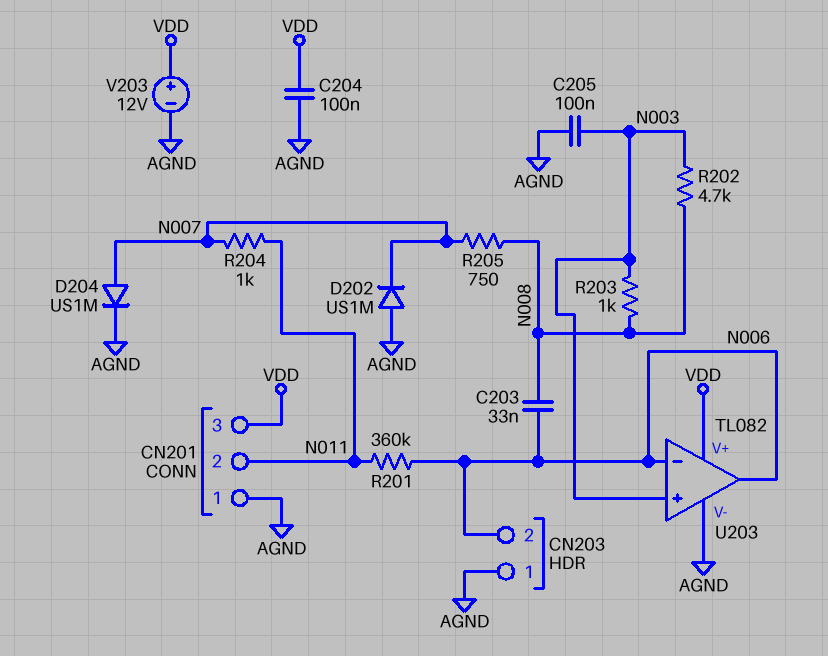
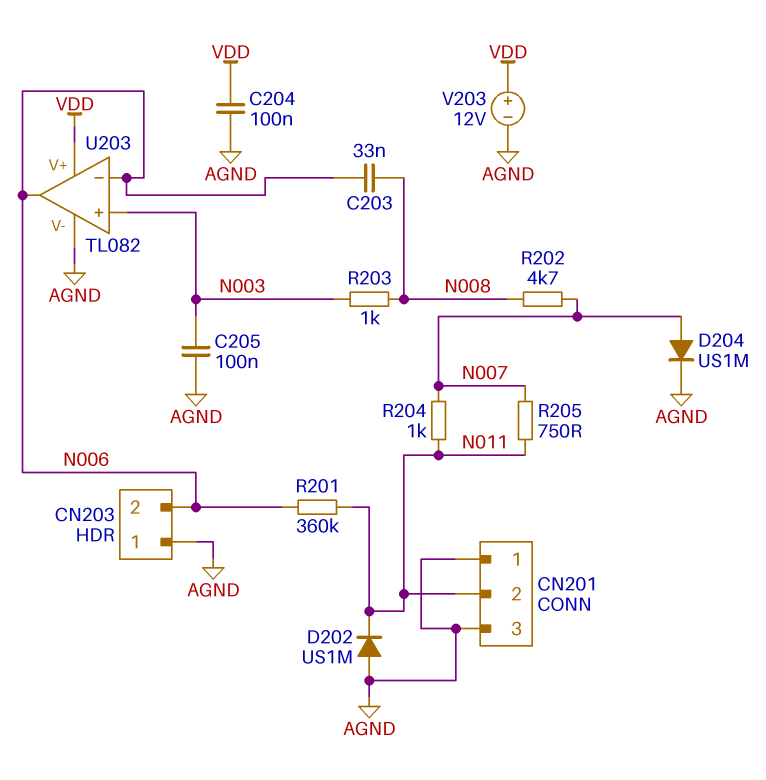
CN201 pin 3: VDD -> AGND
D202: diode US1M (A AGND, K N007) -> diode US1M (A AGND, K N011)
R202: 4.7k (N003, N008) -> 4.7k (N007, N008)
R205: 750 (N007, N008) -> 750 (N007, N011)

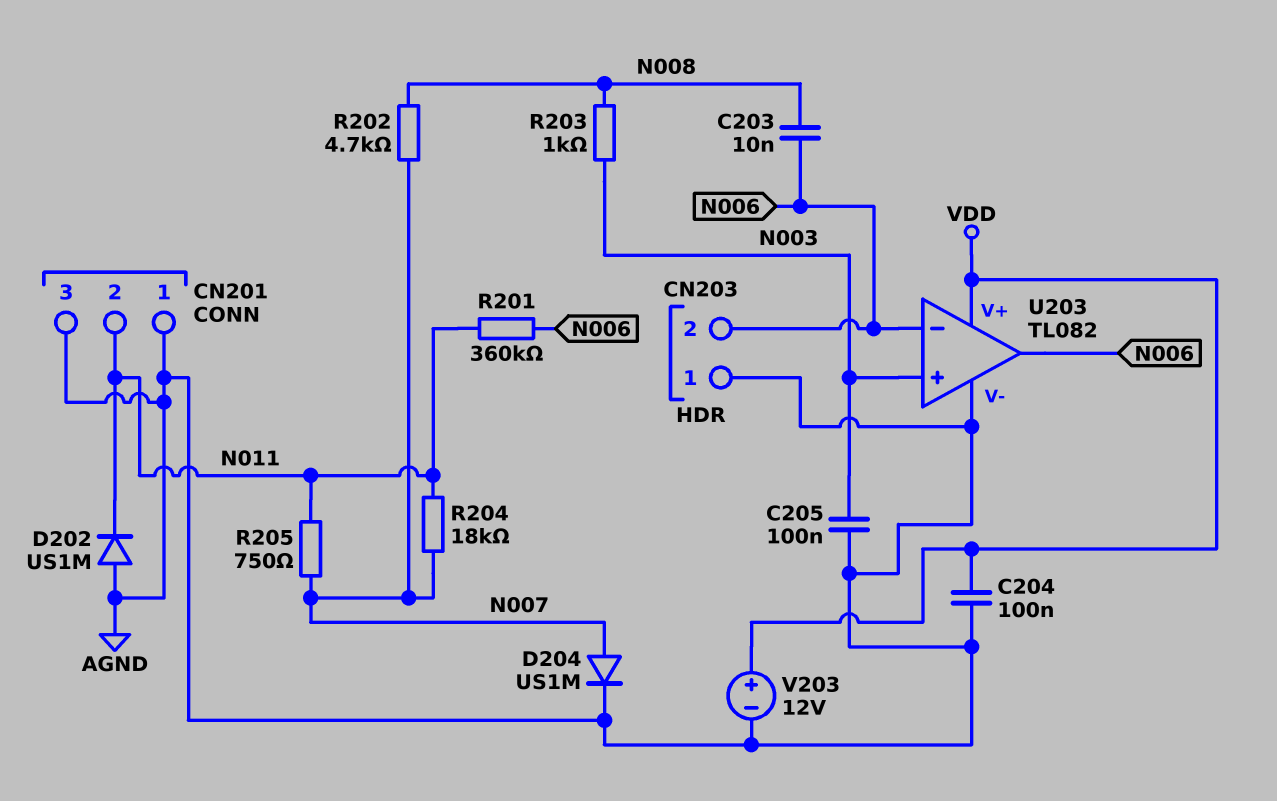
C203: 33nF (N006, N008) -> 10nF (N006, N008)
R204: 1k (N007, N011) -> 18k (N007, N011)

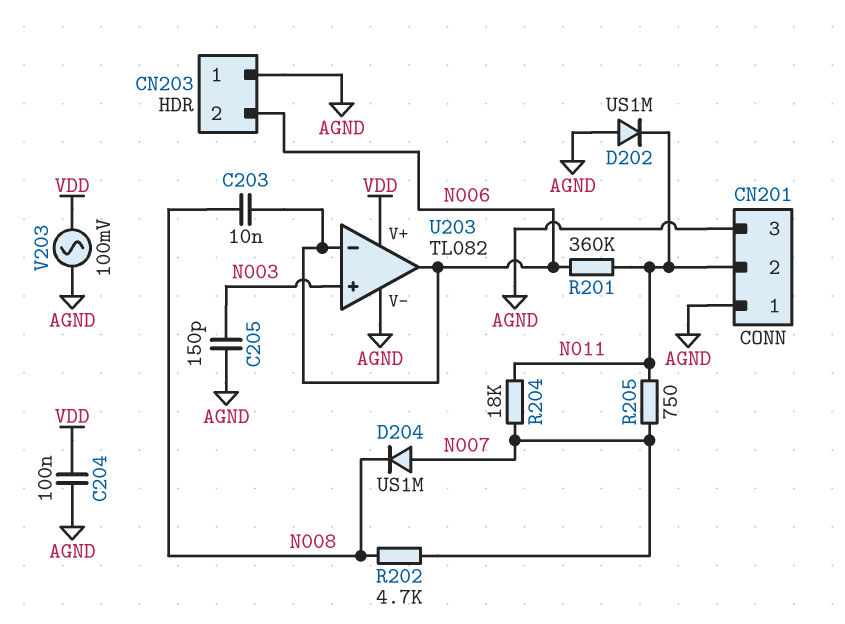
C205: 100nF (AGND, N003) -> 150pF (AGND, N003)
D204: diode US1M (A N007, K AGND) -> diode US1M (A N007, K N008)
R203: 1k (N003, N008) -> none
V203: 12V (plus VDD, minus AGND) -> AC 100mV (AGND, VDD)

